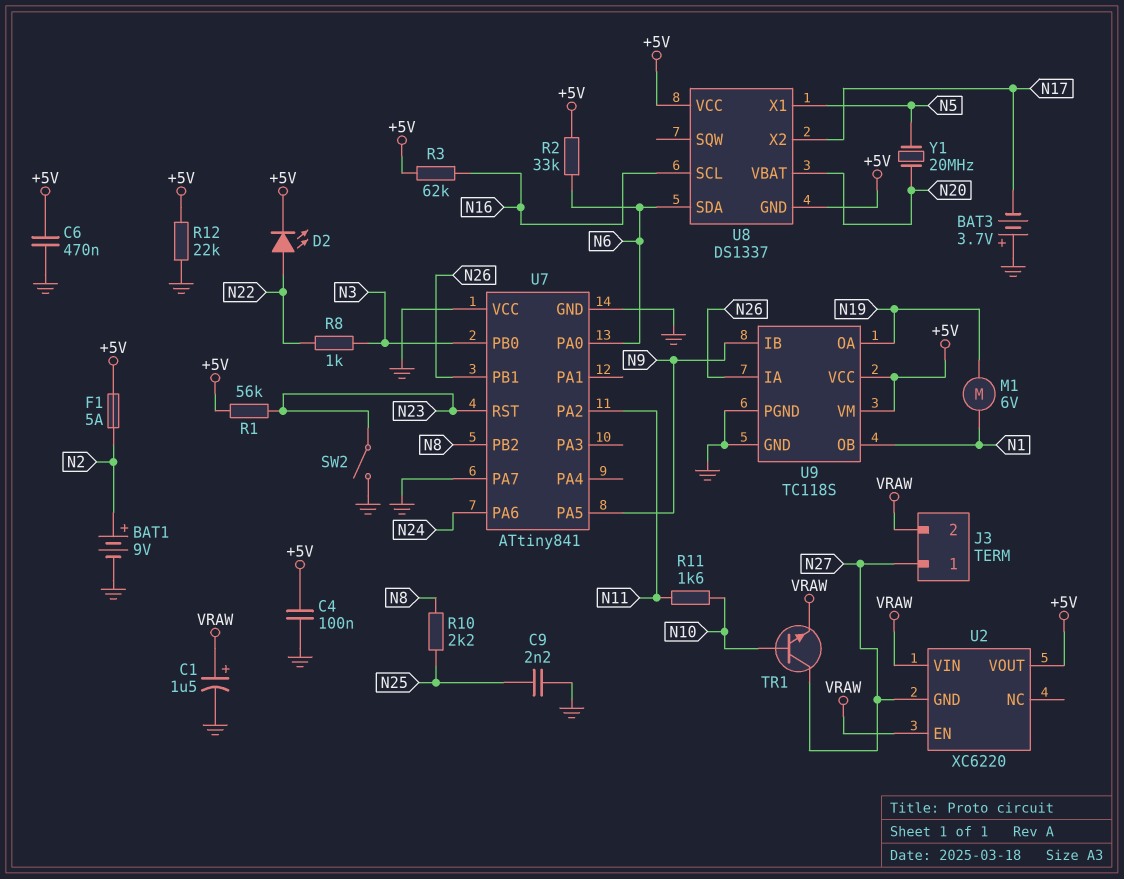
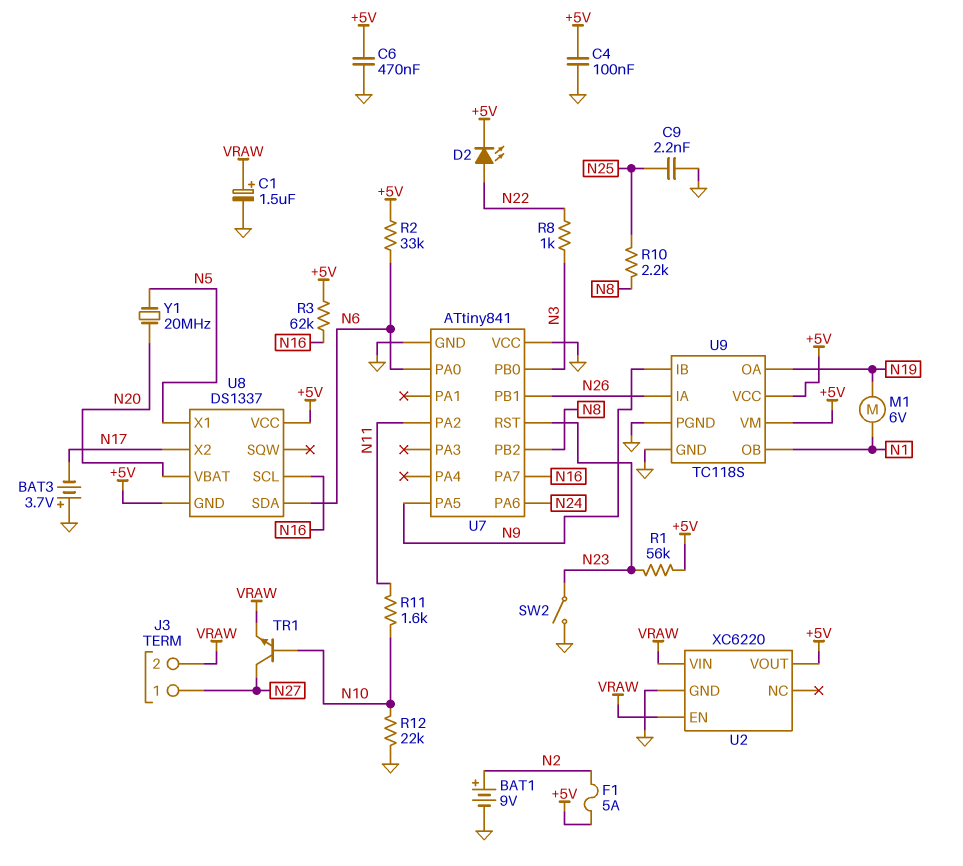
R12: 22k (+5V, GND) -> 22k (GND, N10)
U2 pin GND: N27 -> GND
U7 pin PA7: GND -> N16

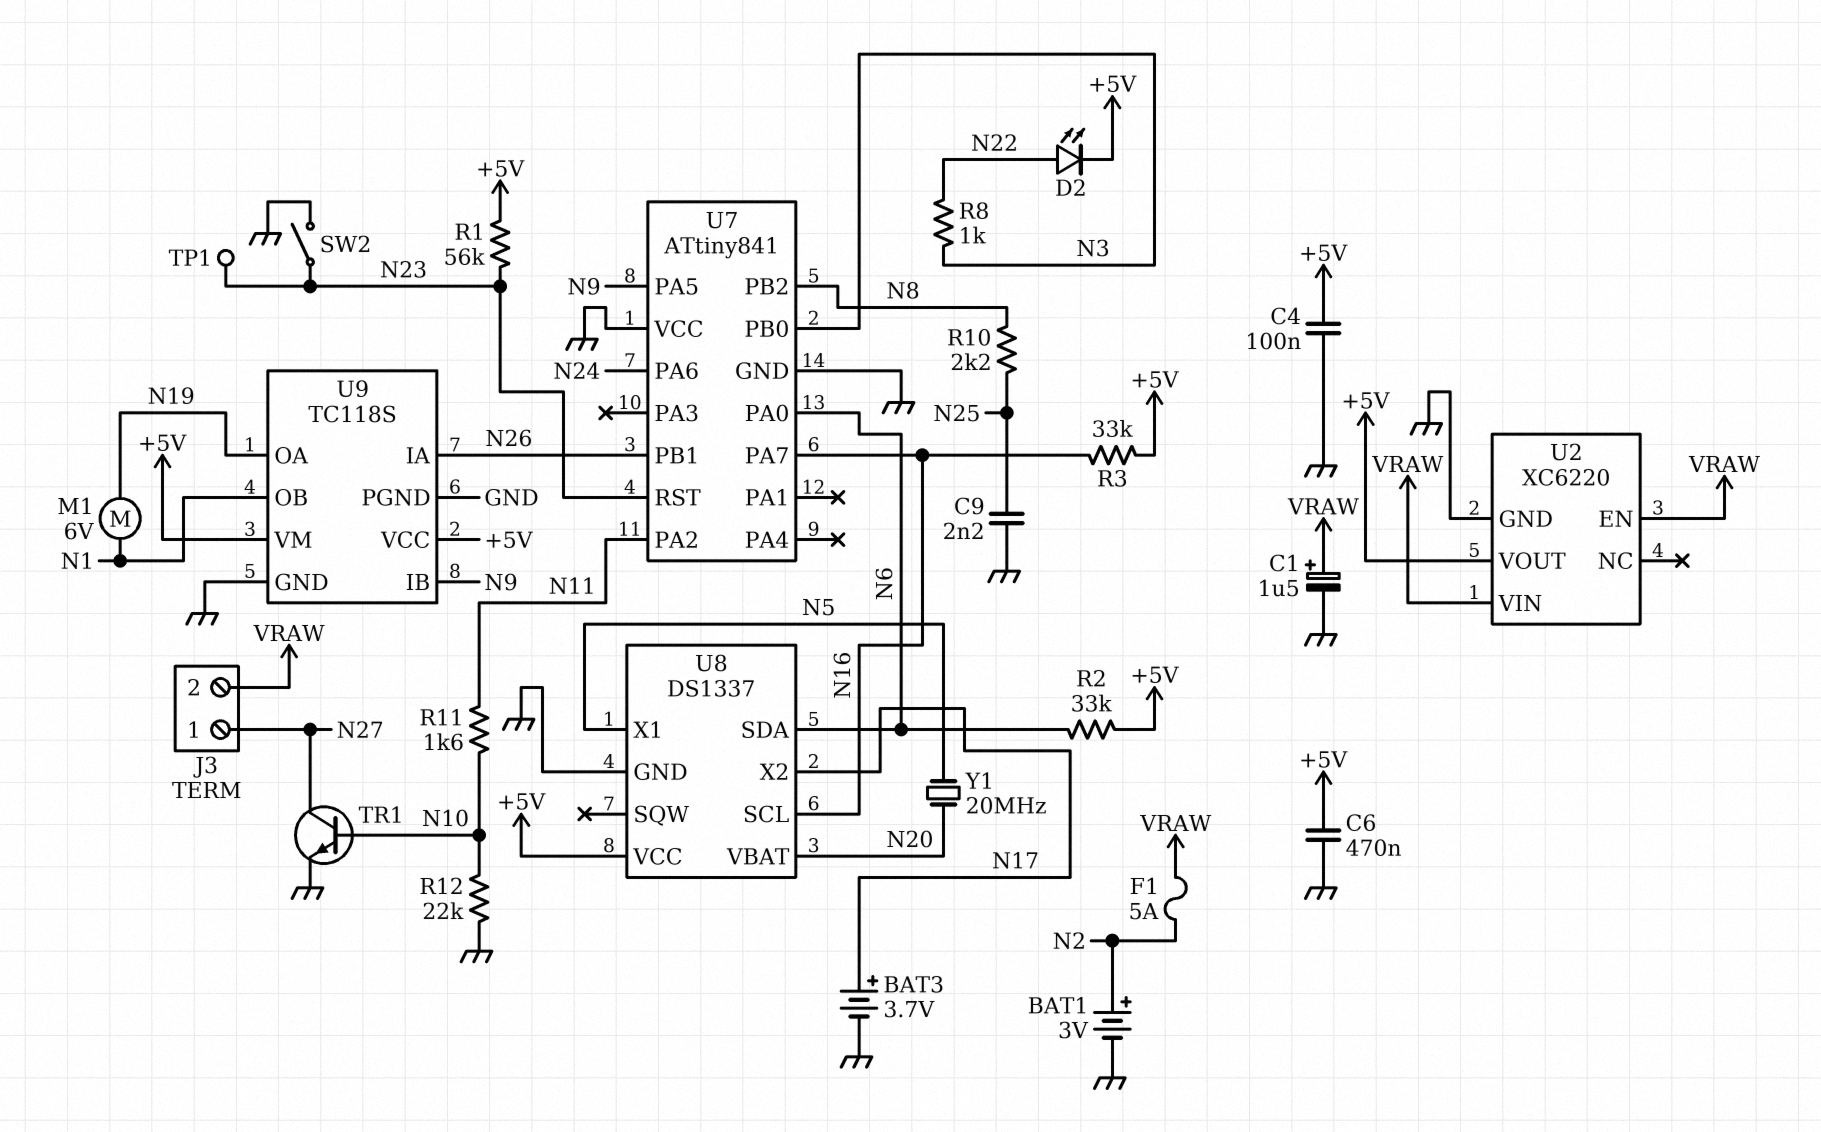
BAT1: 9V (plus N2, minus GND) -> 3V (plus N2, minus GND)
BAT3: 3.7V (plus GND, minus N17) -> 3.7V (plus N17, minus GND)
F1: 5A (+5V, N2) -> 5A (N2, VRAW)
R3: 62k (+5V, N16) -> 33k (+5V, N16)
TP1: none -> test point (N23)
TR1: NPN (B N10, C N27, E VRAW) -> NPN (B N10, C N27, E GND)
U8 pin GND: +5V -> GND

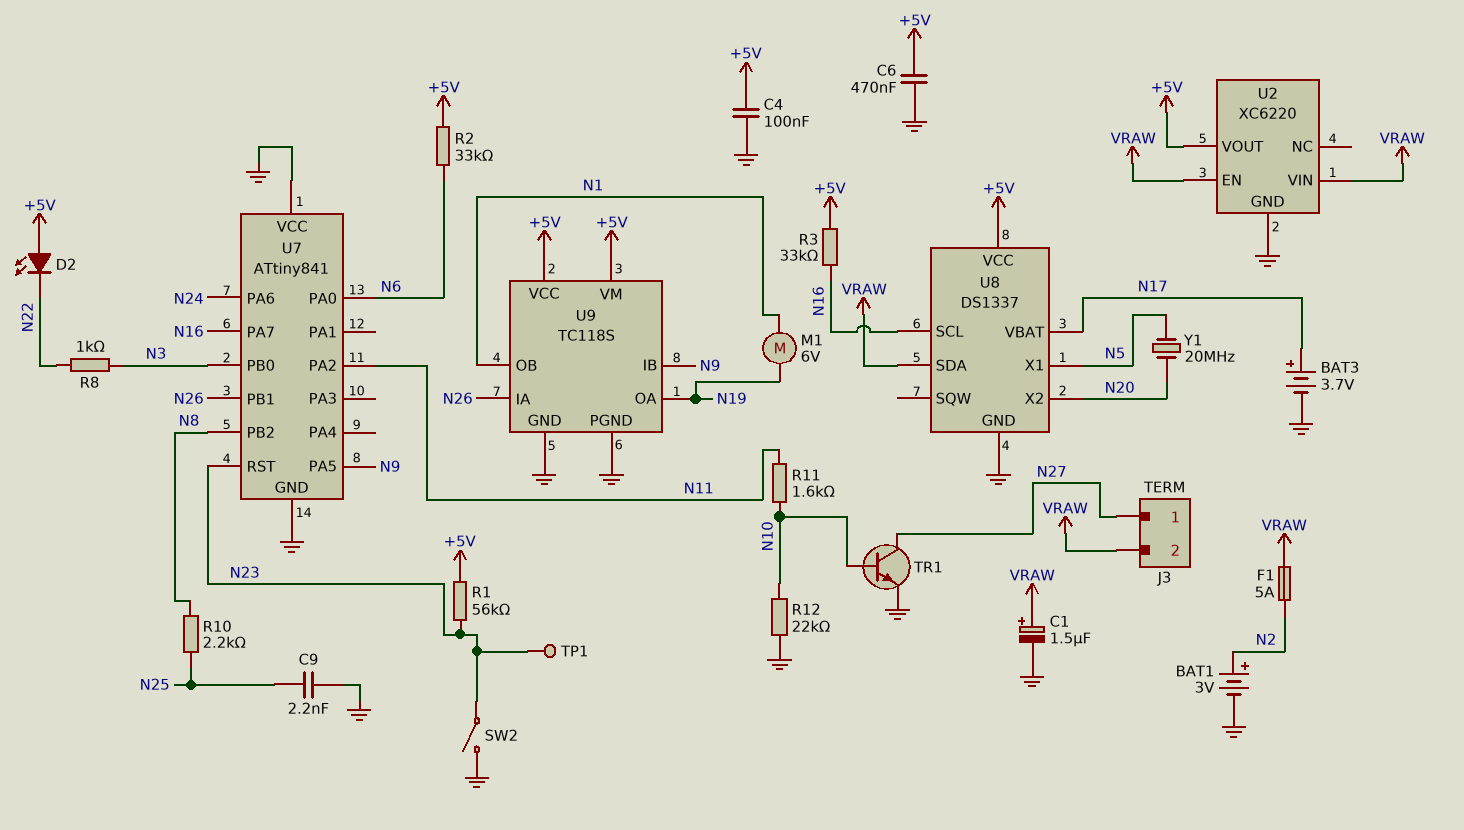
D2: LED (A N22, K +5V) -> LED (A +5V, K N22)
U8 pin SDA: N6 -> VRAW
U8 pin VBAT: N20 -> N17
U8 pin X2: N17 -> N20

